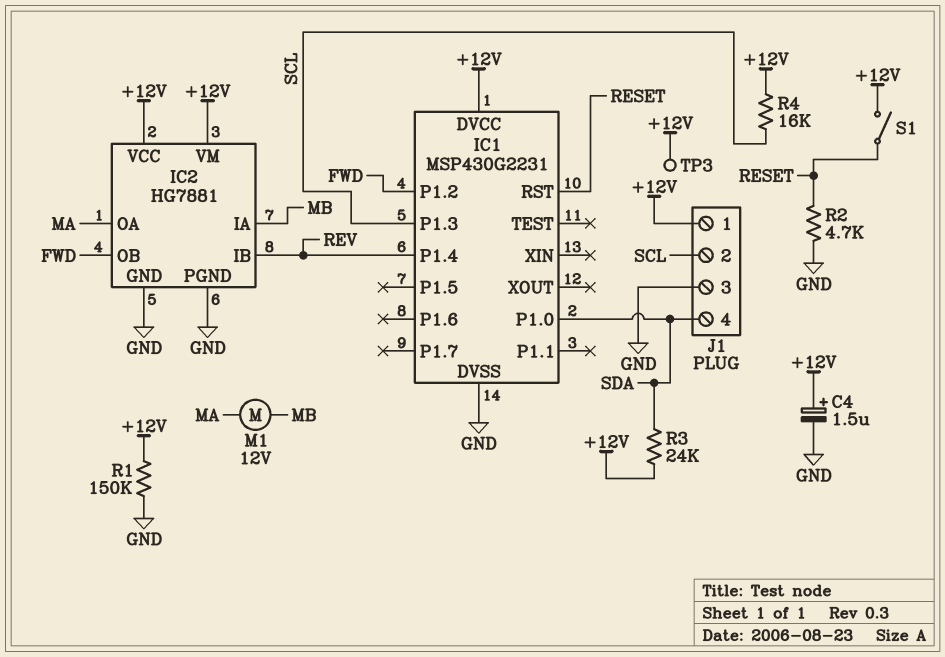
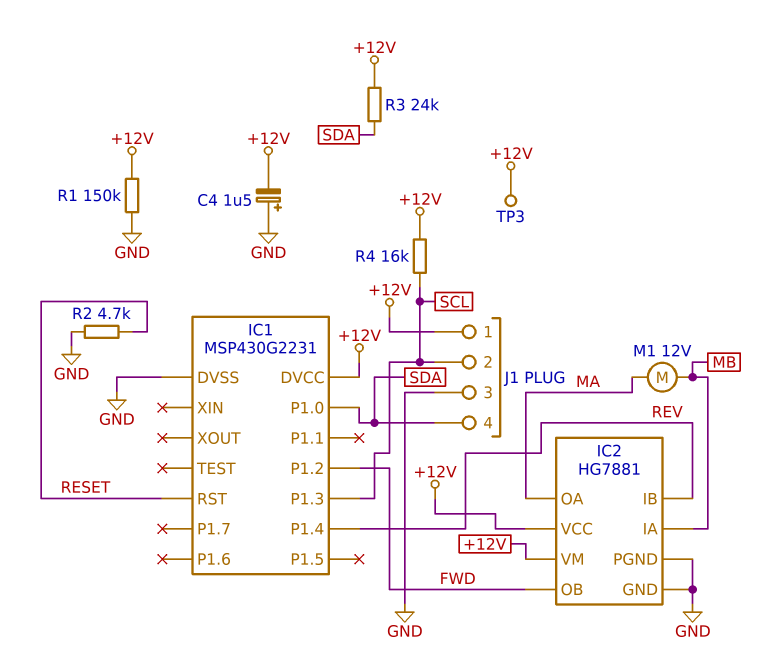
C4: 1.5uF (plus +12V, minus GND) -> 1.5uF (plus GND, minus +12V)
S1: switch (+12V, RESET) -> none

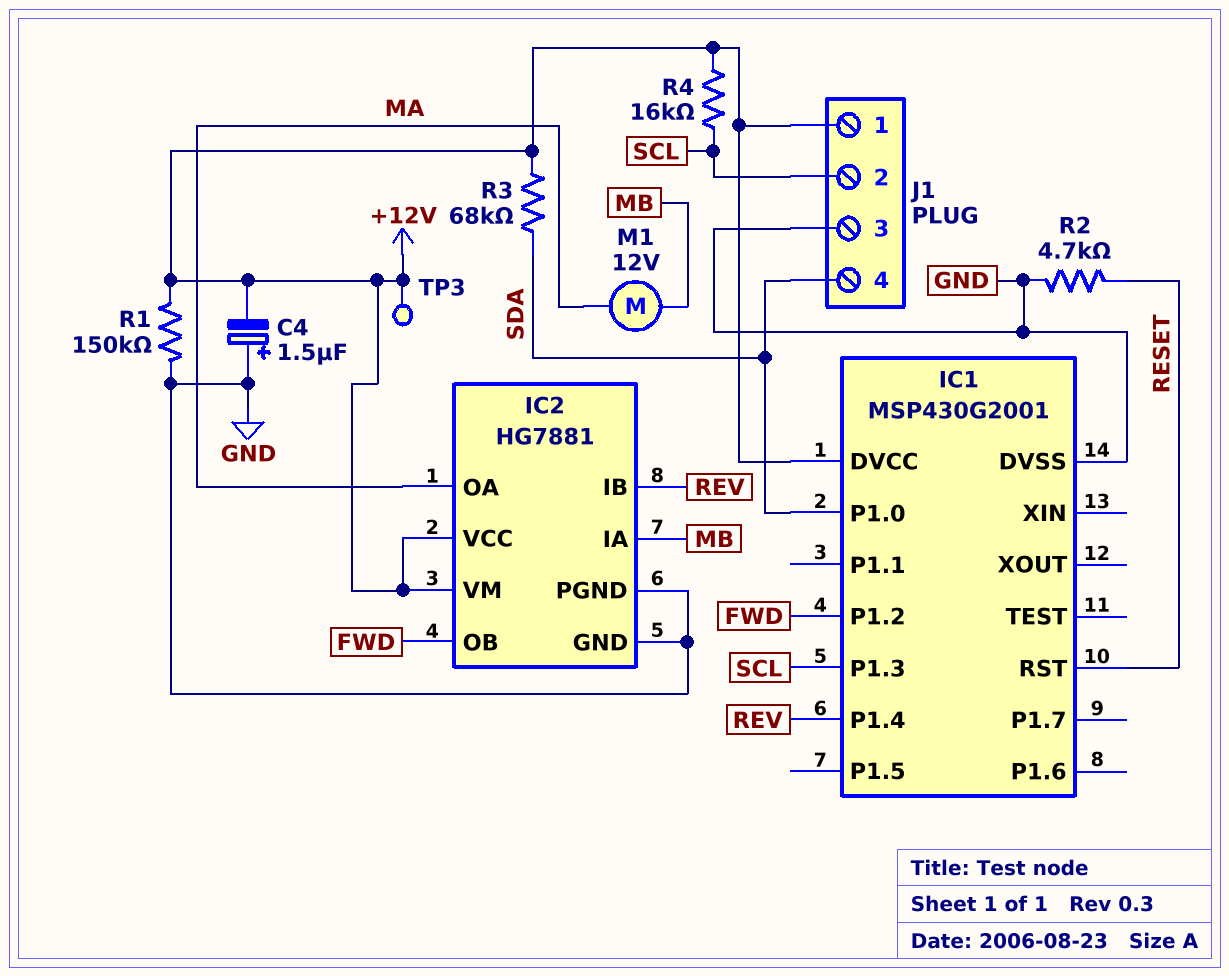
IC1: MSP430G2231 -> MSP430G2001
R3: 24k (+12V, SDA) -> 68k (+12V, SDA)

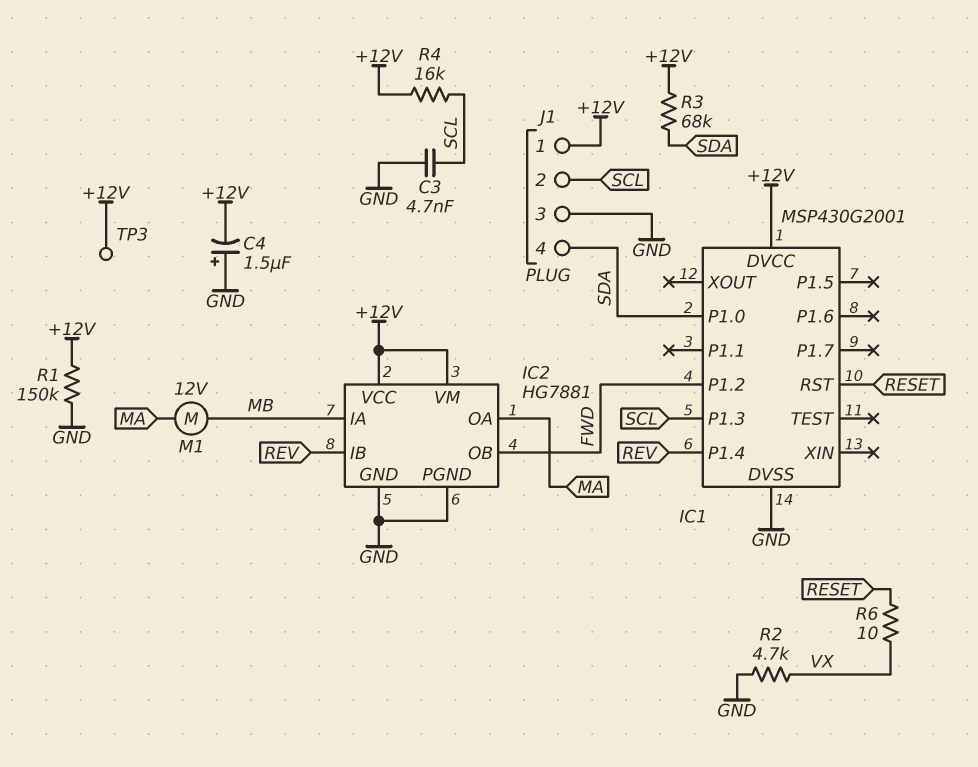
C3: none -> 4.7nF (GND, SCL)
R2: 4.7k (GND, RESET) -> 4.7k (GND, VX)
R6: none -> 10 (RESET, VX)

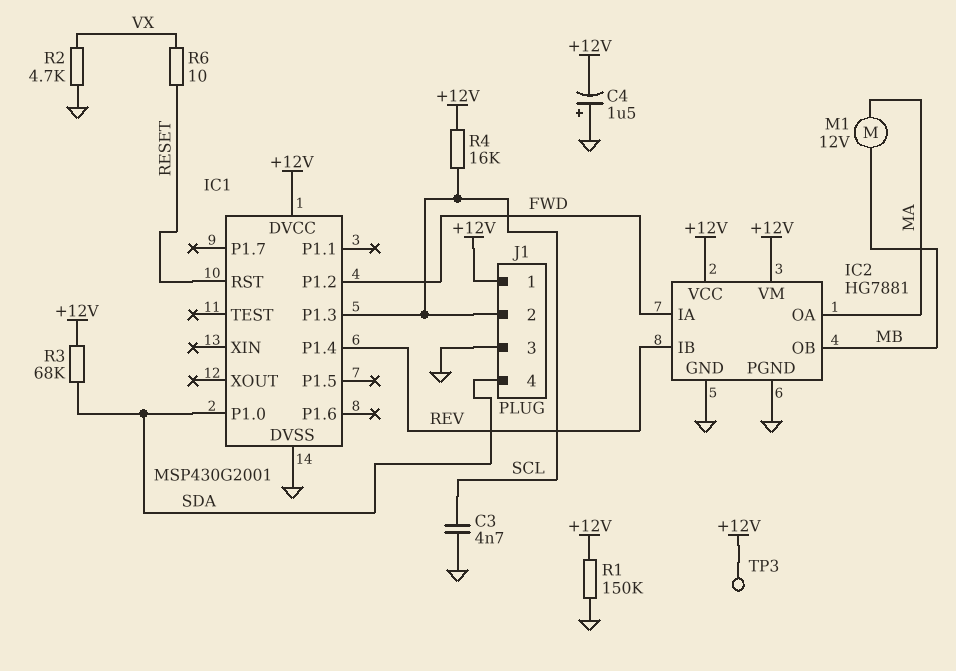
IC2 pin IA: MB -> FWD
IC2 pin OB: FWD -> MB

